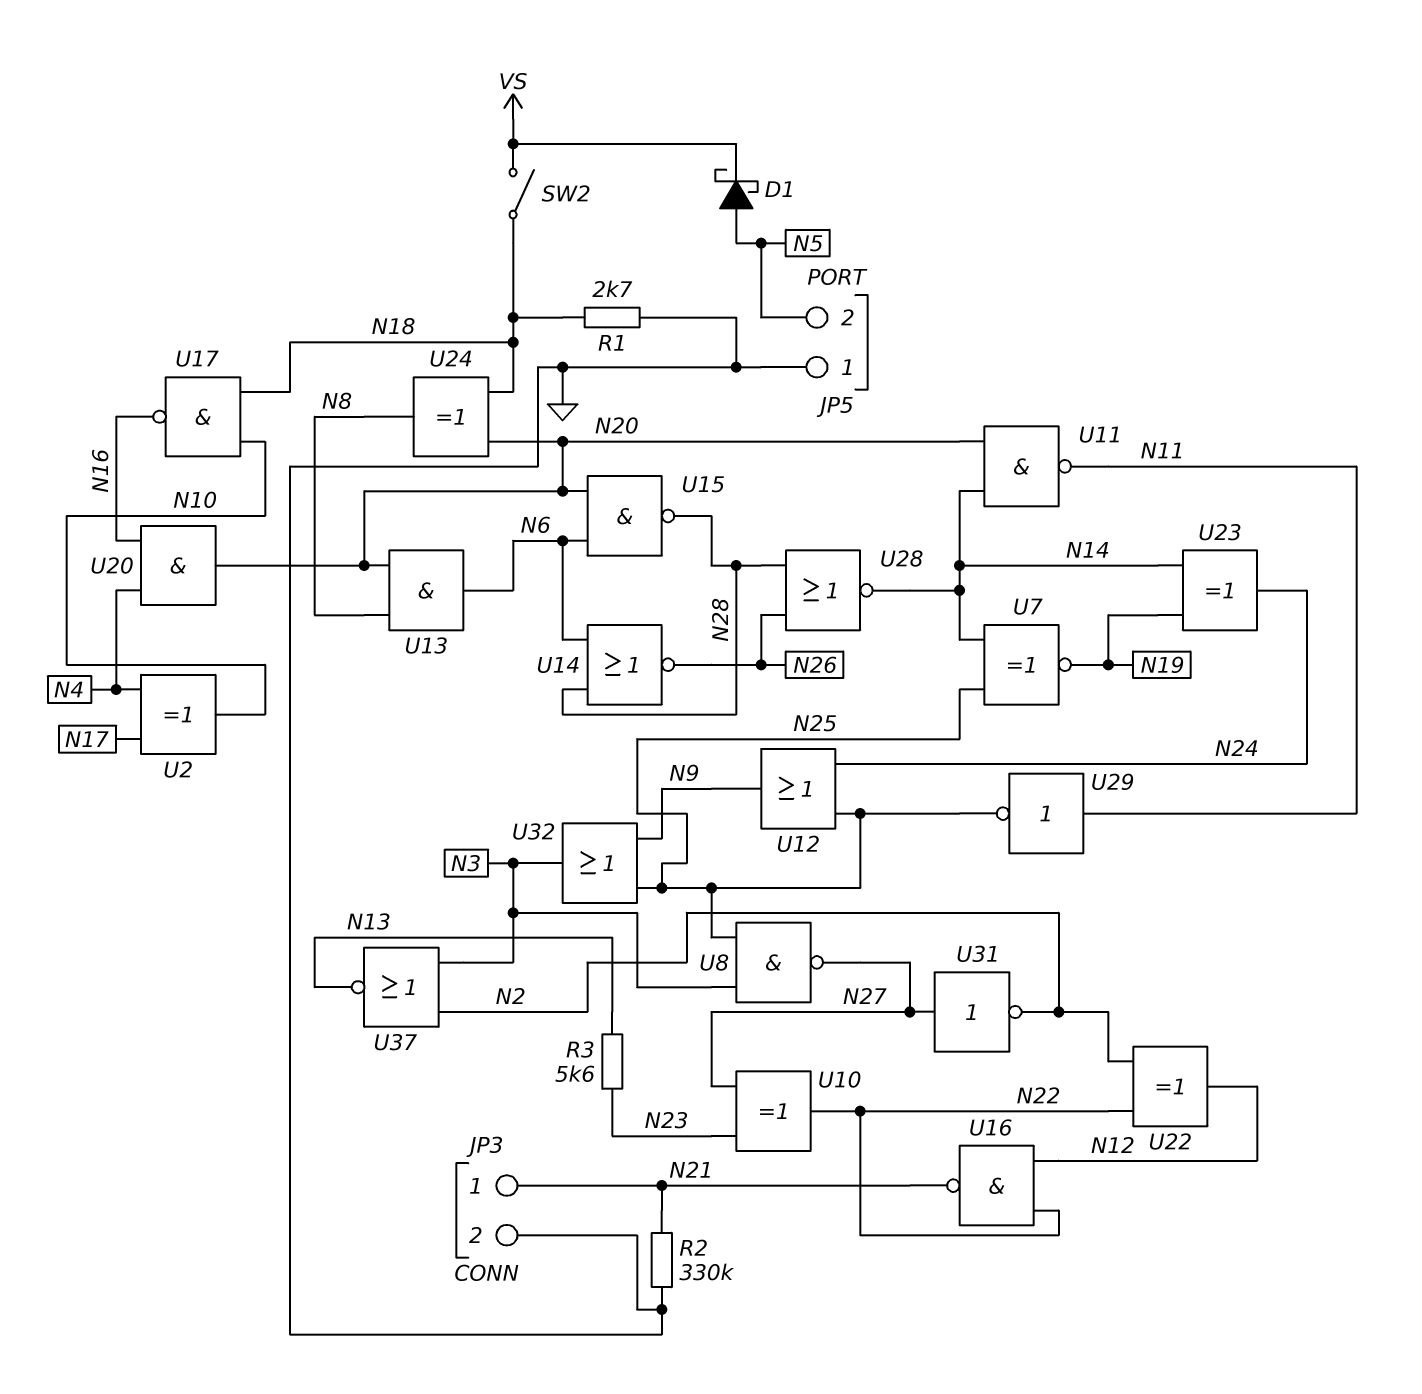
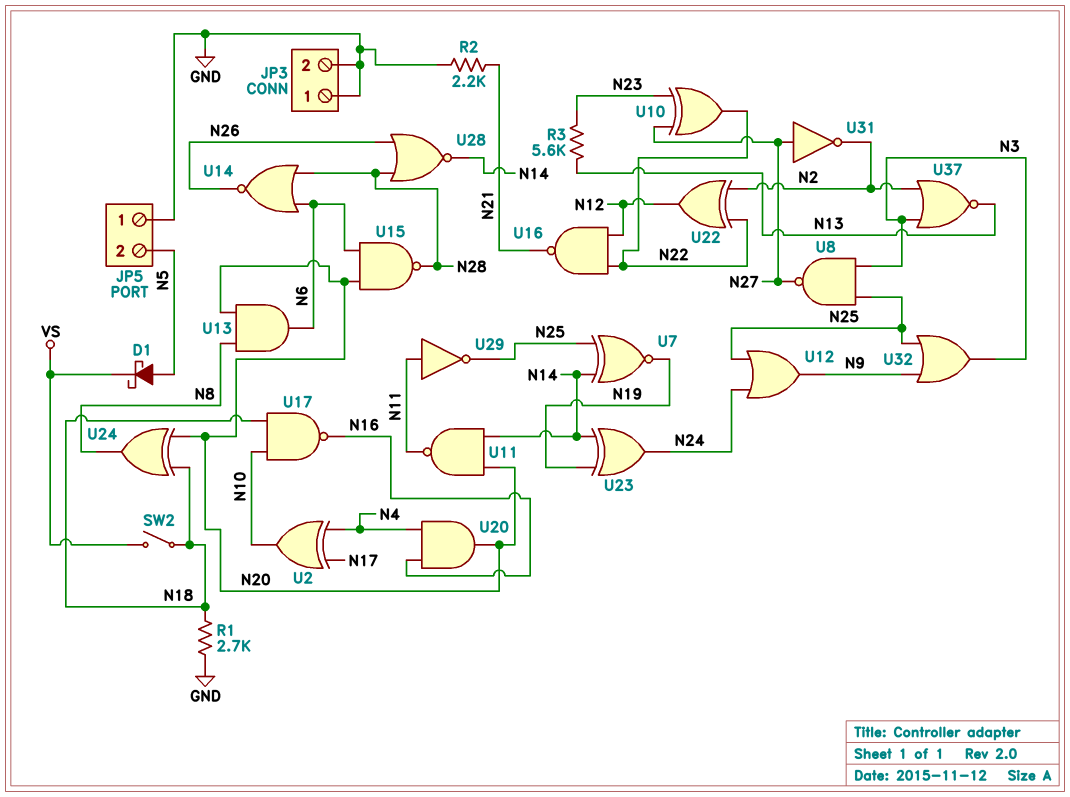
JP3 pin 1: N21 -> GND
R2: 330k (GND, N21) -> 2.2k (GND, N21)

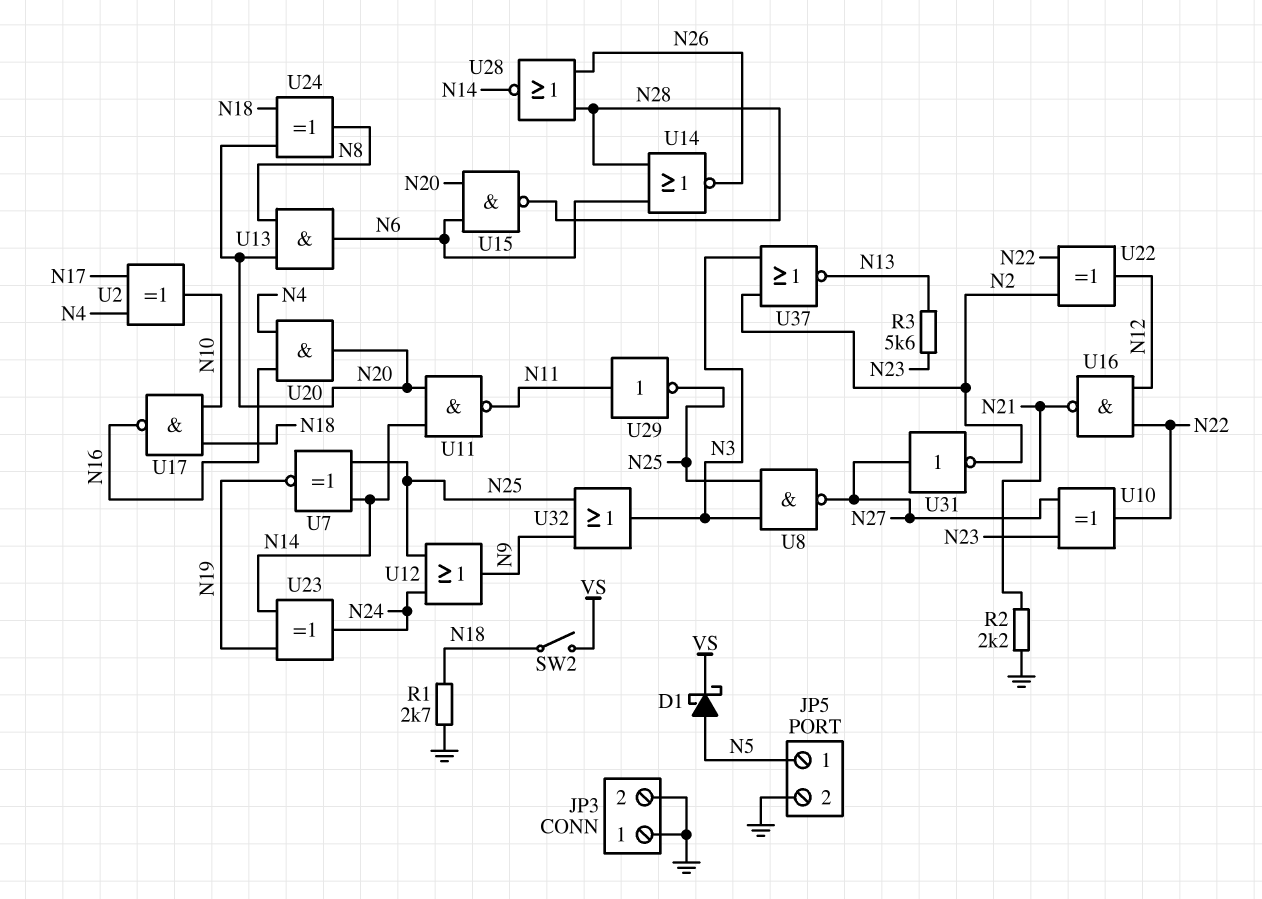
JP5 pin 1: GND -> N5
JP5 pin 2: N5 -> GND

